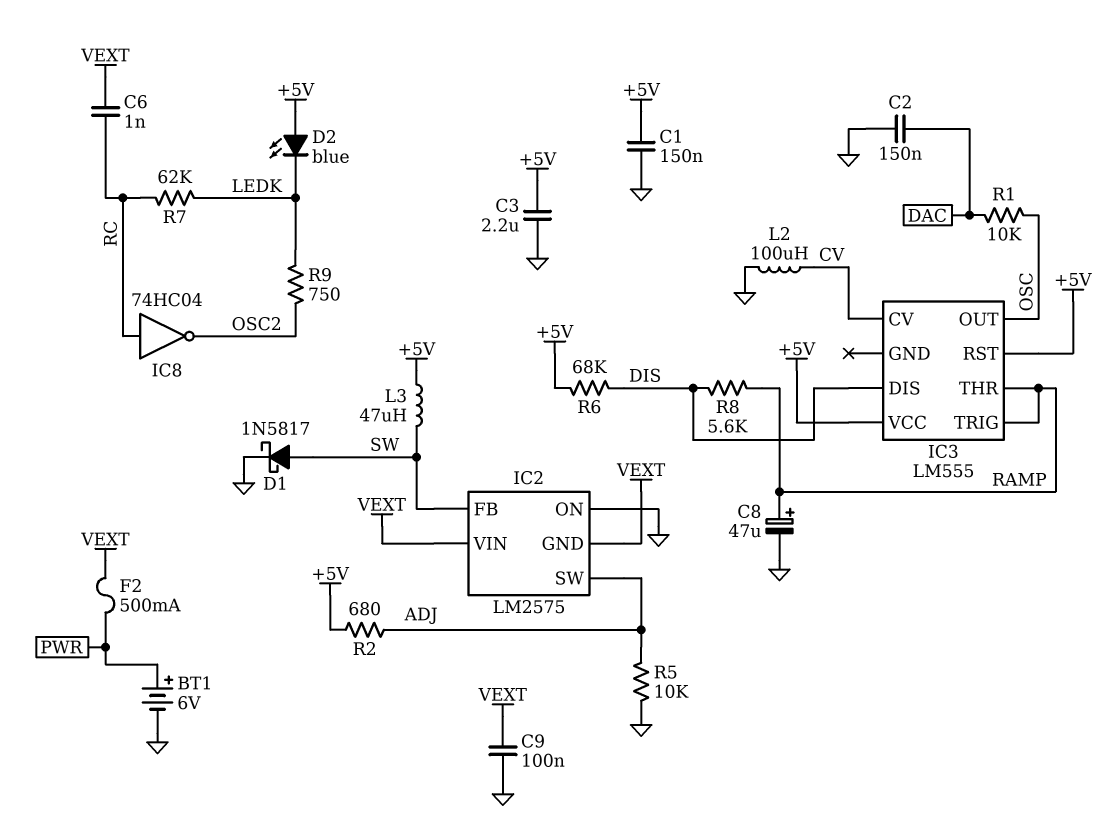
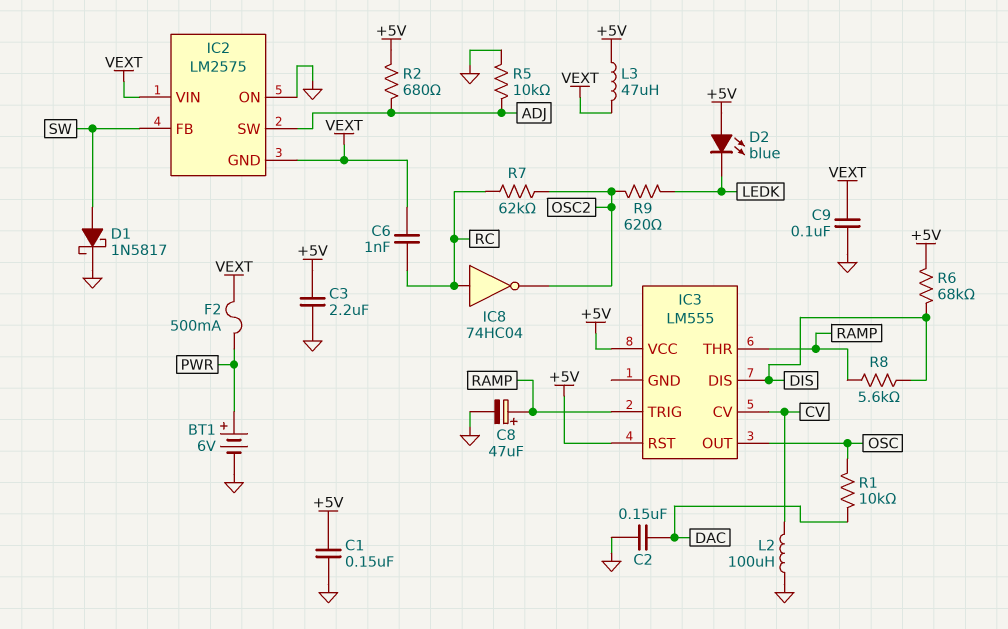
L3: 47uH (+5V, SW) -> 47uH (+5V, VEXT)
R7: 62k (LEDK, RC) -> 62k (OSC2, RC)
R9: 750 (LEDK, OSC2) -> 620 (LEDK, OSC2)

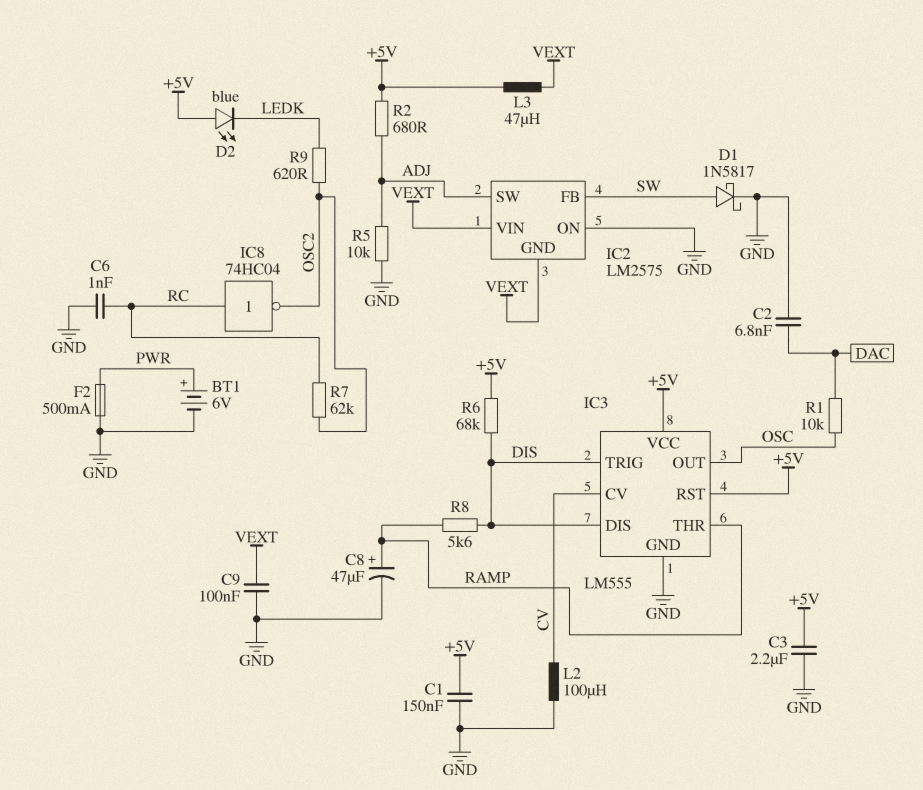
C2: 150nF (DAC, GND) -> 6.8nF (DAC, GND)
C6: 1nF (RC, VEXT) -> 1nF (GND, RC)
F2: 500mA (PWR, VEXT) -> 500mA (GND, PWR)
IC3 pin GND: none -> GND
IC3 pin TRIG: RAMP -> DIS

